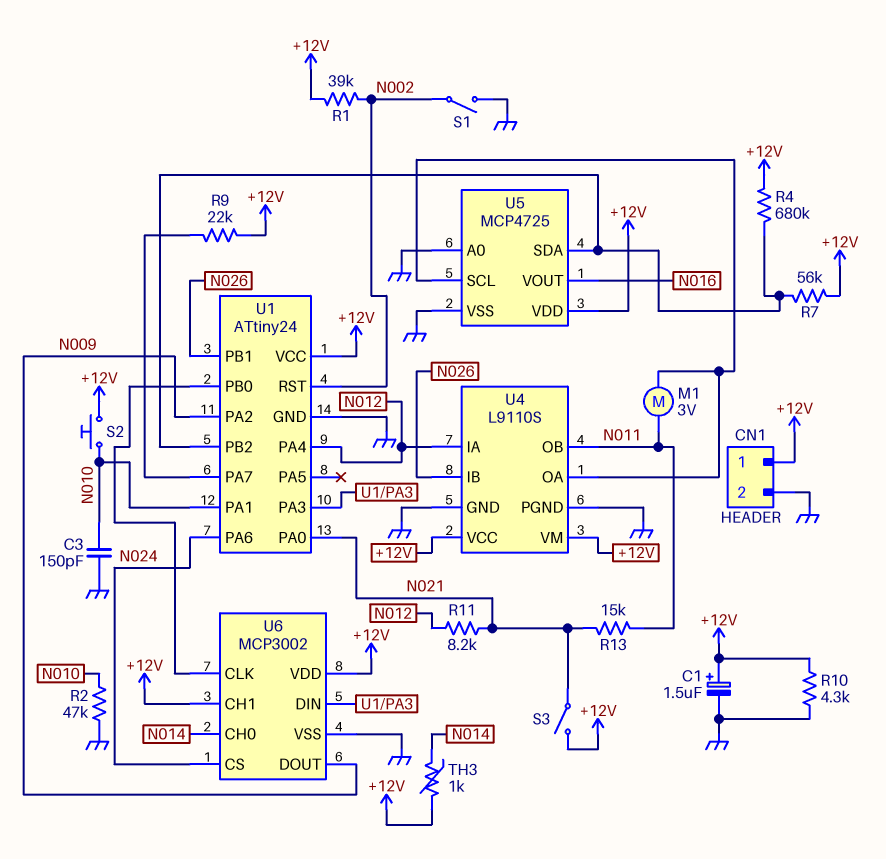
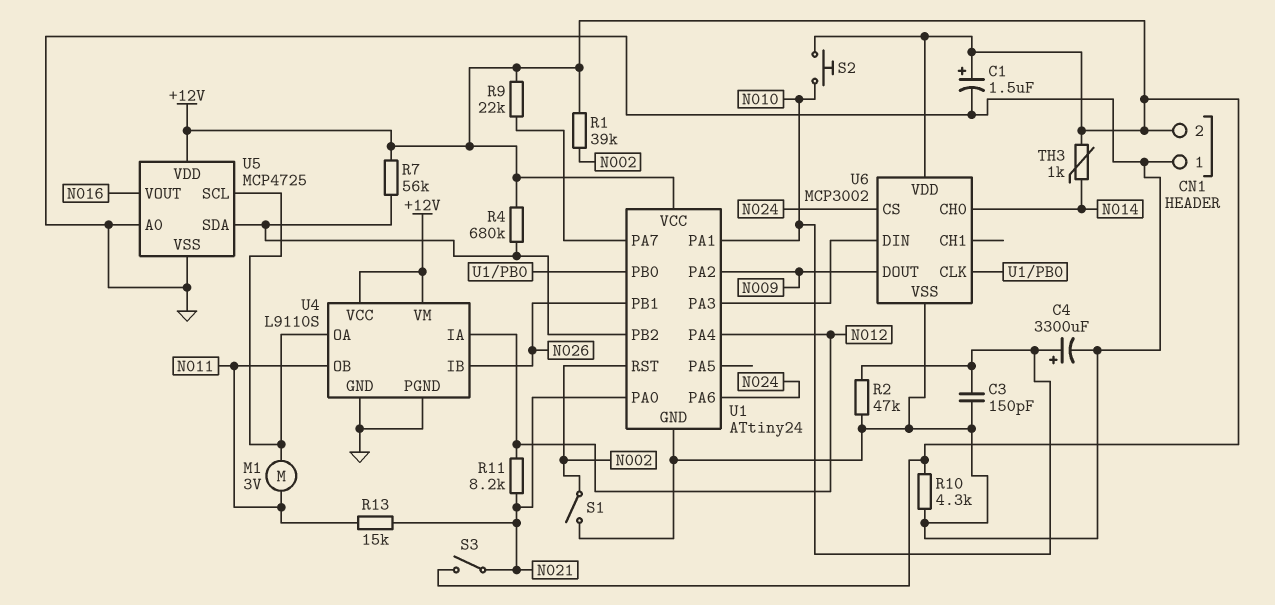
C4: none -> 3300uF (plus N010, minus GND)
CN1 pin 1: +12V -> GND
CN1 pin 2: GND -> +12V
U6 pin CH1: +12V -> none

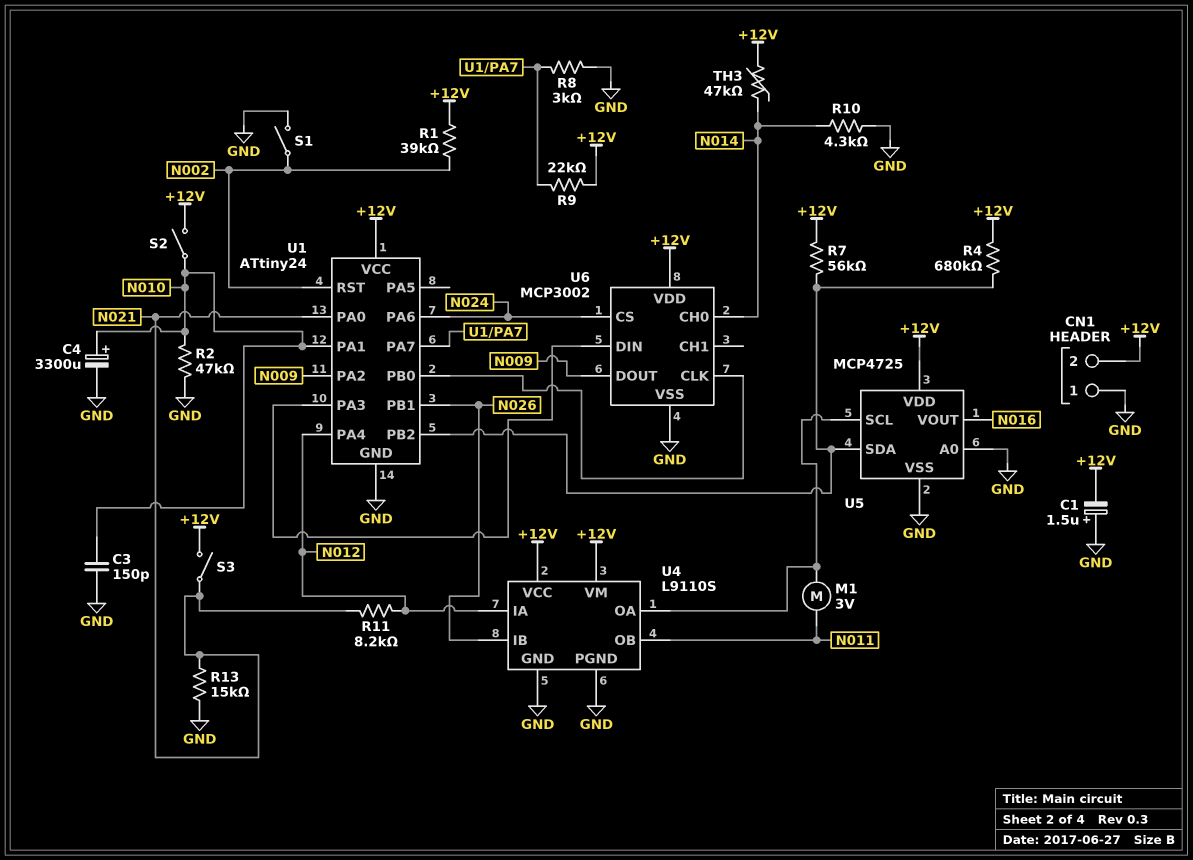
C1: 1.5uF (plus +12V, minus GND) -> 1.5uF (plus GND, minus +12V)
R8: none -> 3k (GND, U1/PA7)
R10: 4.3k (+12V, GND) -> 4.3k (GND, N014)
R13: 15k (N011, N021) -> 15k (GND, N021)
S2: button (+12V, N010) -> switch (+12V, N010)
TH3: 1k (+12V, N014) -> 47k (+12V, N014)

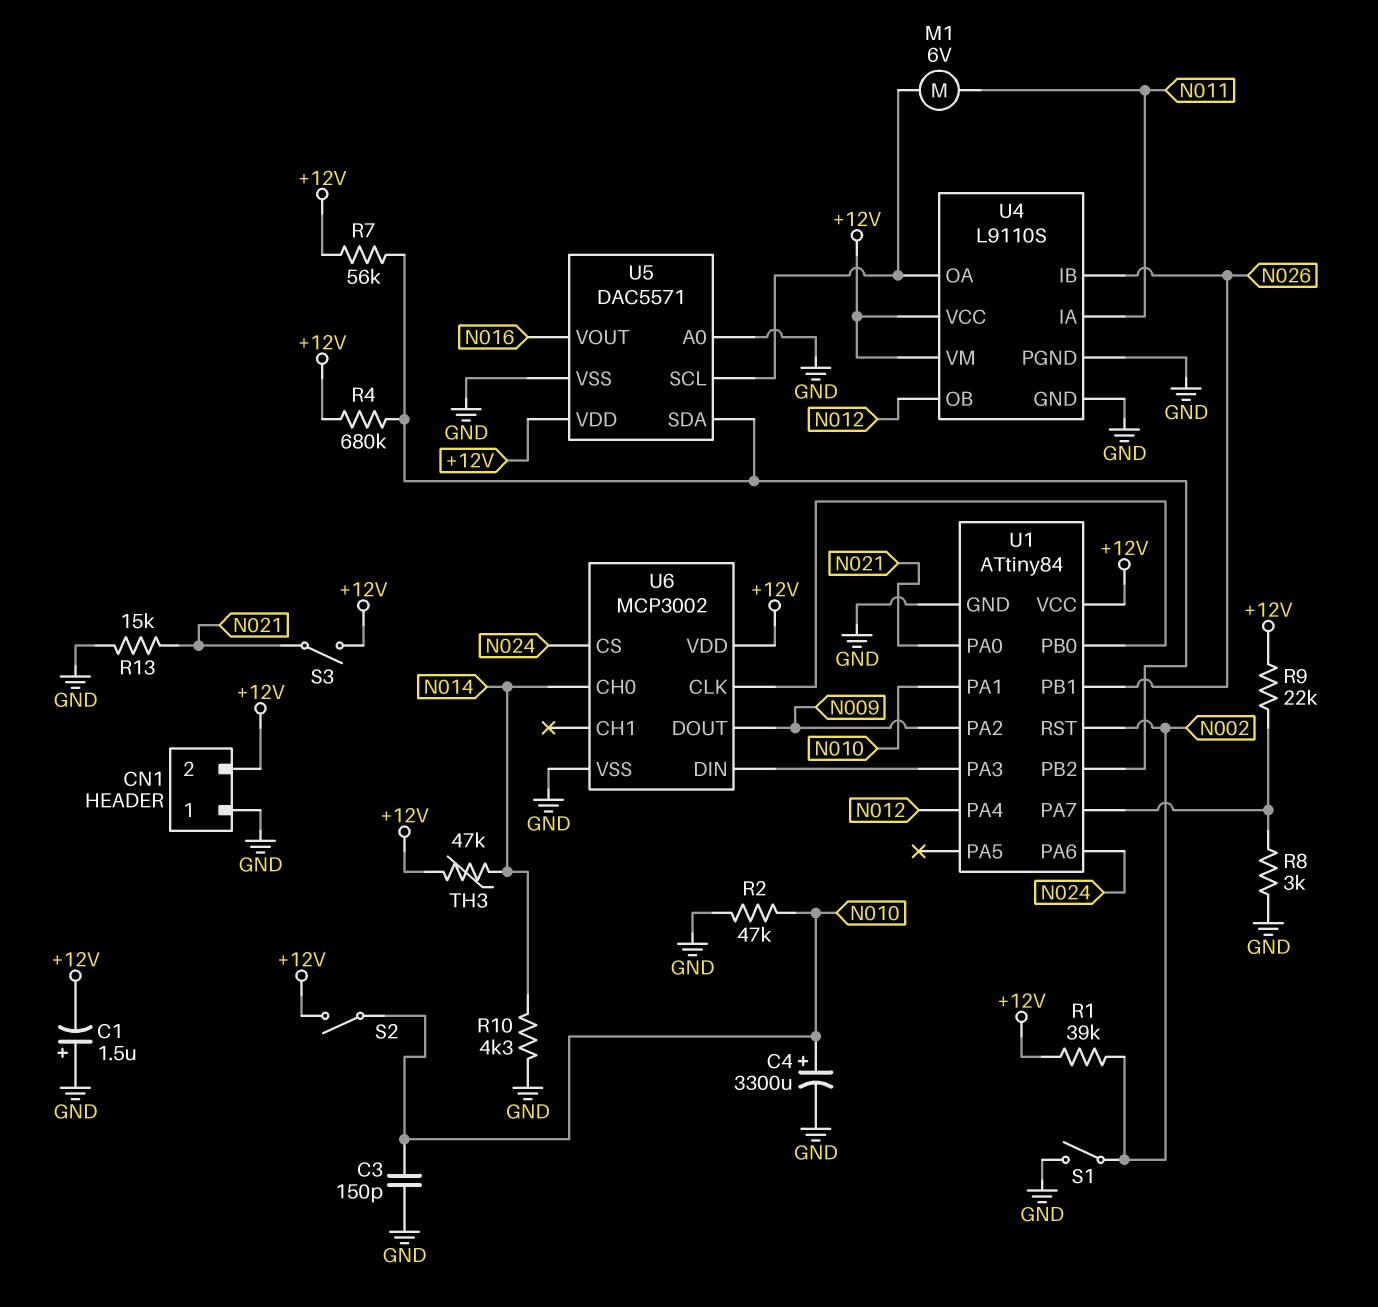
M1: motor 3V (N011, U4/OA) -> motor 6V (N011, U4/OA)
R11: 8.2k (N012, N021) -> none
U1: ATtiny24 -> ATtiny84
U4 pin IA: N012 -> N011
U4 pin OB: N011 -> N012
U5: MCP4725 -> DAC5571

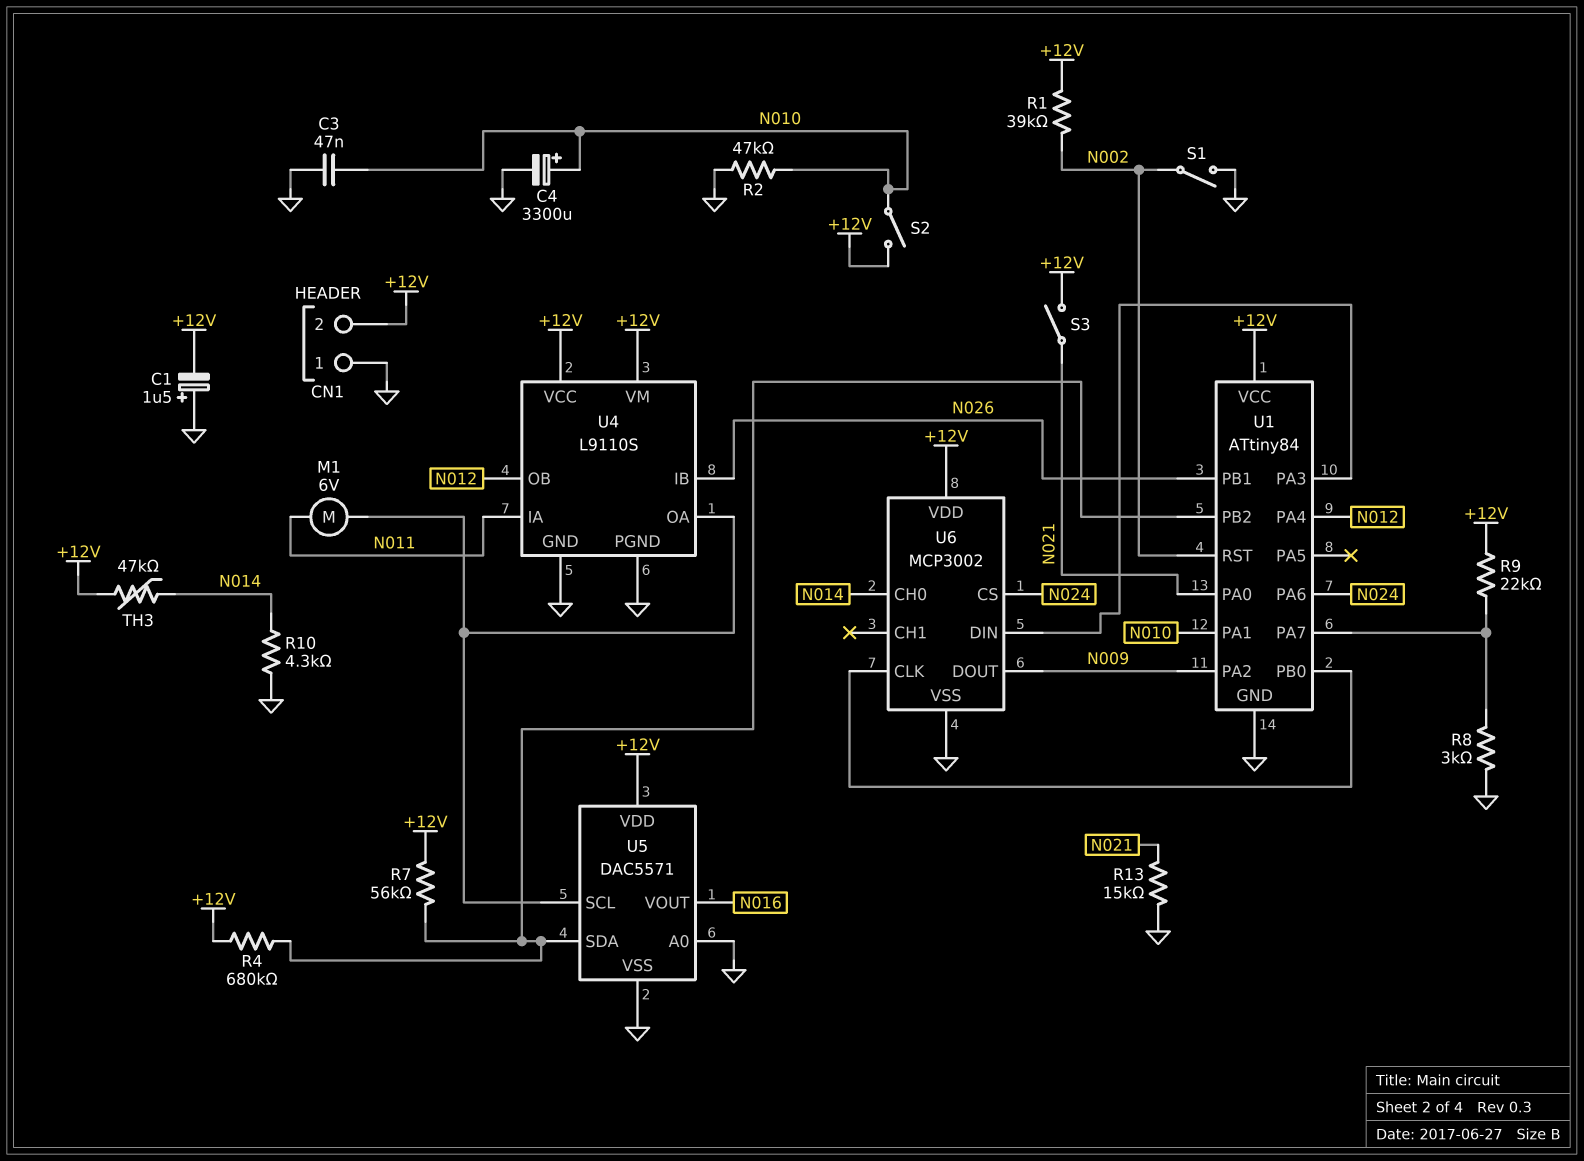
C3: 150pF (GND, N010) -> 47nF (GND, N010)

